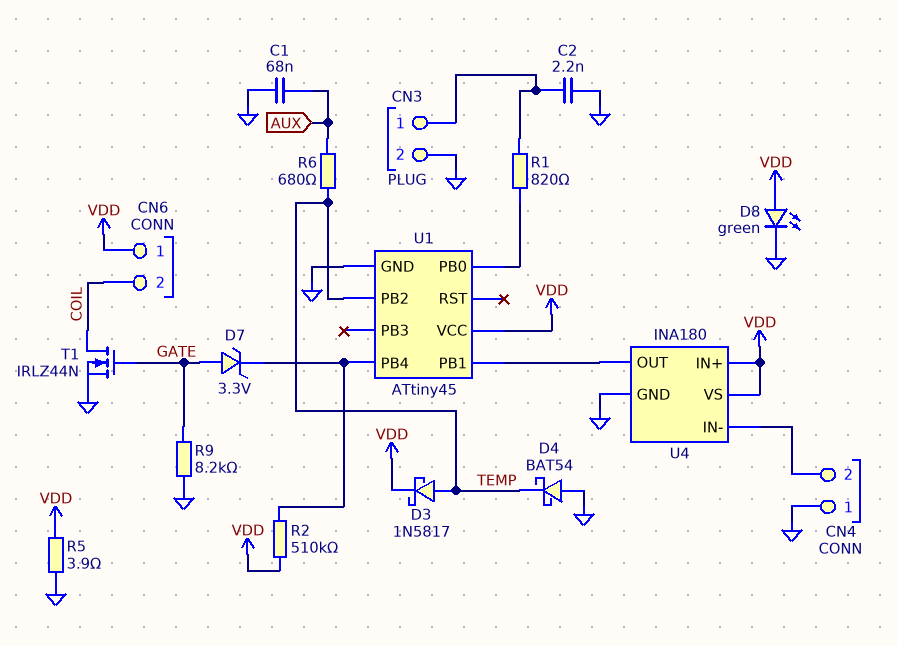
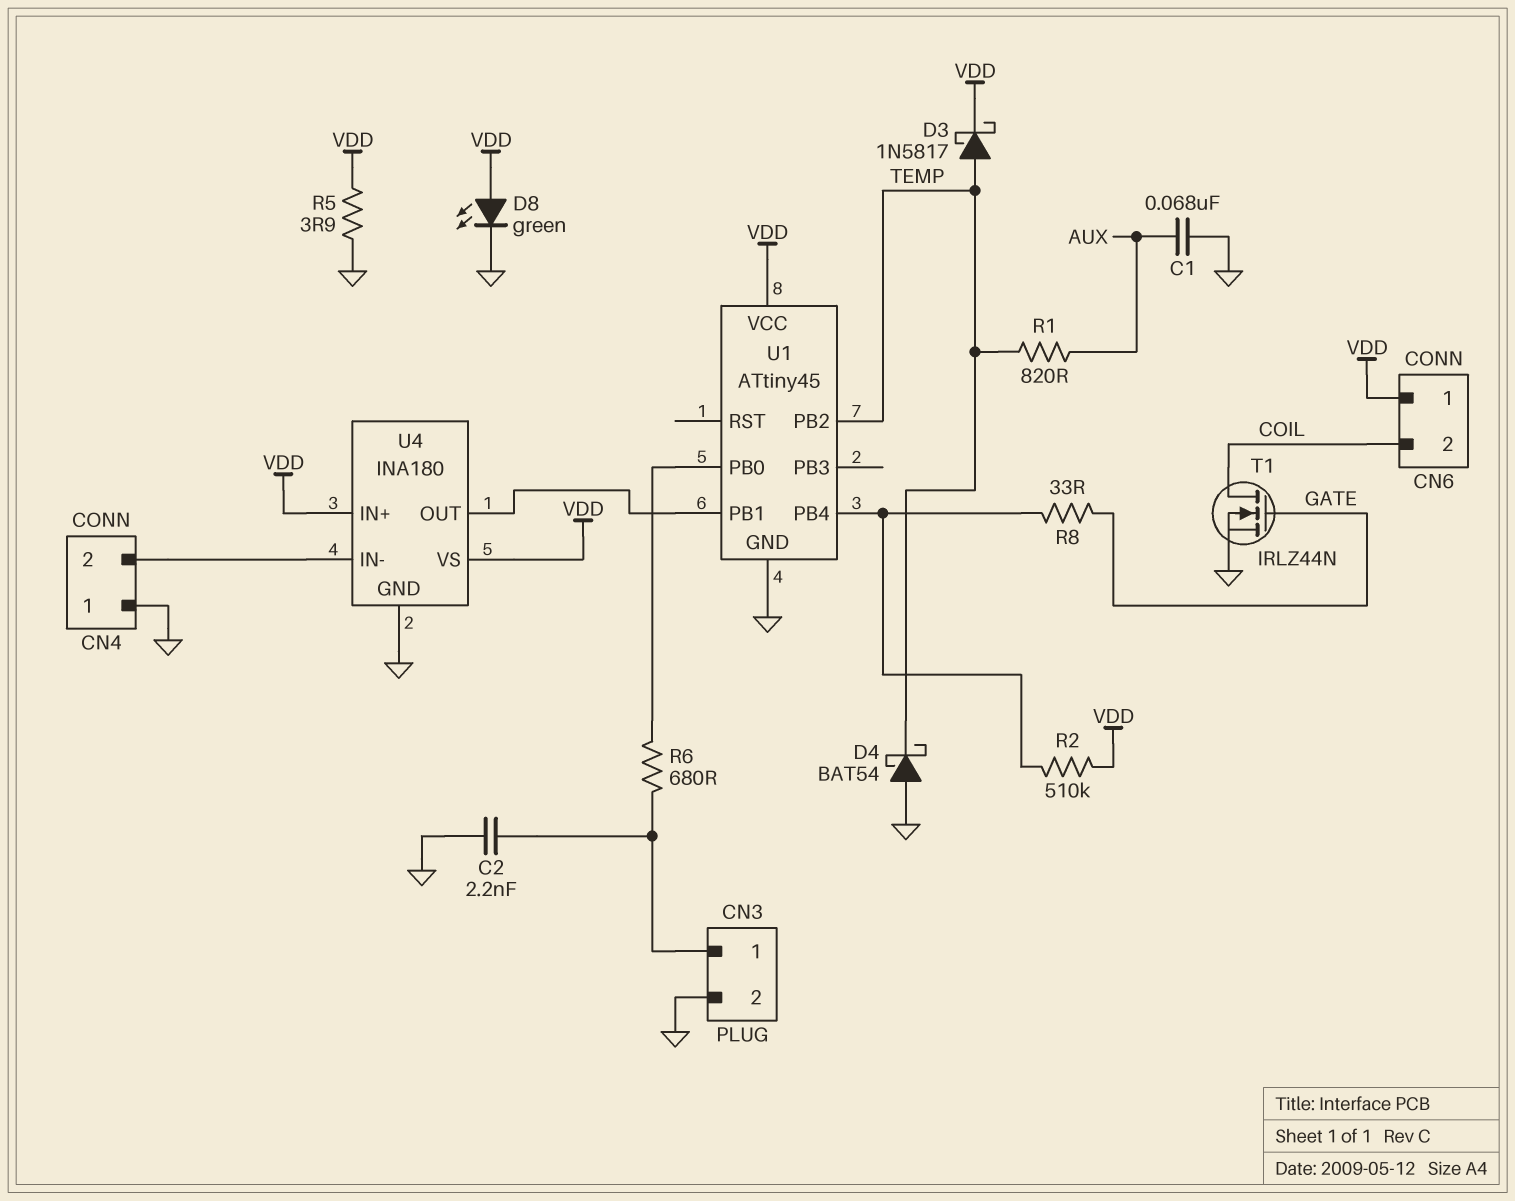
D7: zener 3.3V (A GATE, K U1/PB4) -> none
R1: 820 (CN3/1, U1/PB0) -> 820 (AUX, TEMP)
R6: 680 (AUX, TEMP) -> 680 (CN3/1, U1/PB0)
R8: none -> 33 (GATE, U1/PB4)
R9: 8.2k (GATE, GND) -> none

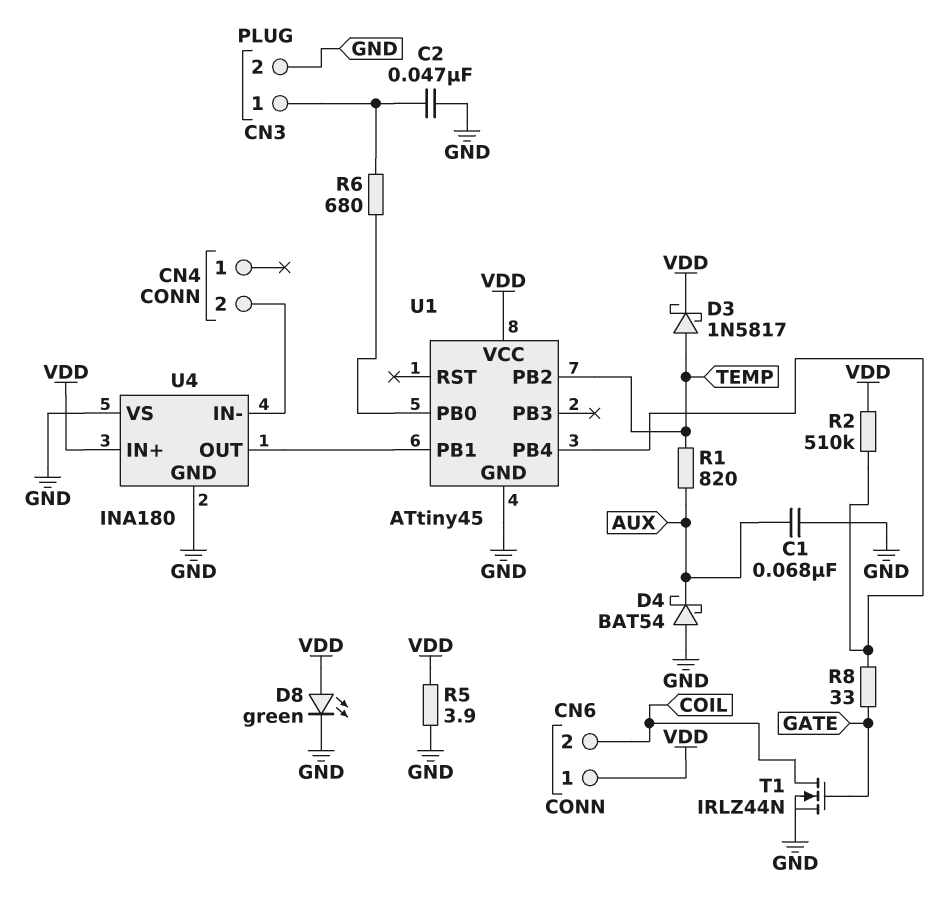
C2: 2.2nF (CN3/1, GND) -> 47nF (CN3/1, GND)
CN4 pin 1: GND -> none
D4: schottky BAT54 (A GND, K TEMP) -> schottky BAT54 (A GND, K AUX)
U4 pin VS: VDD -> GND

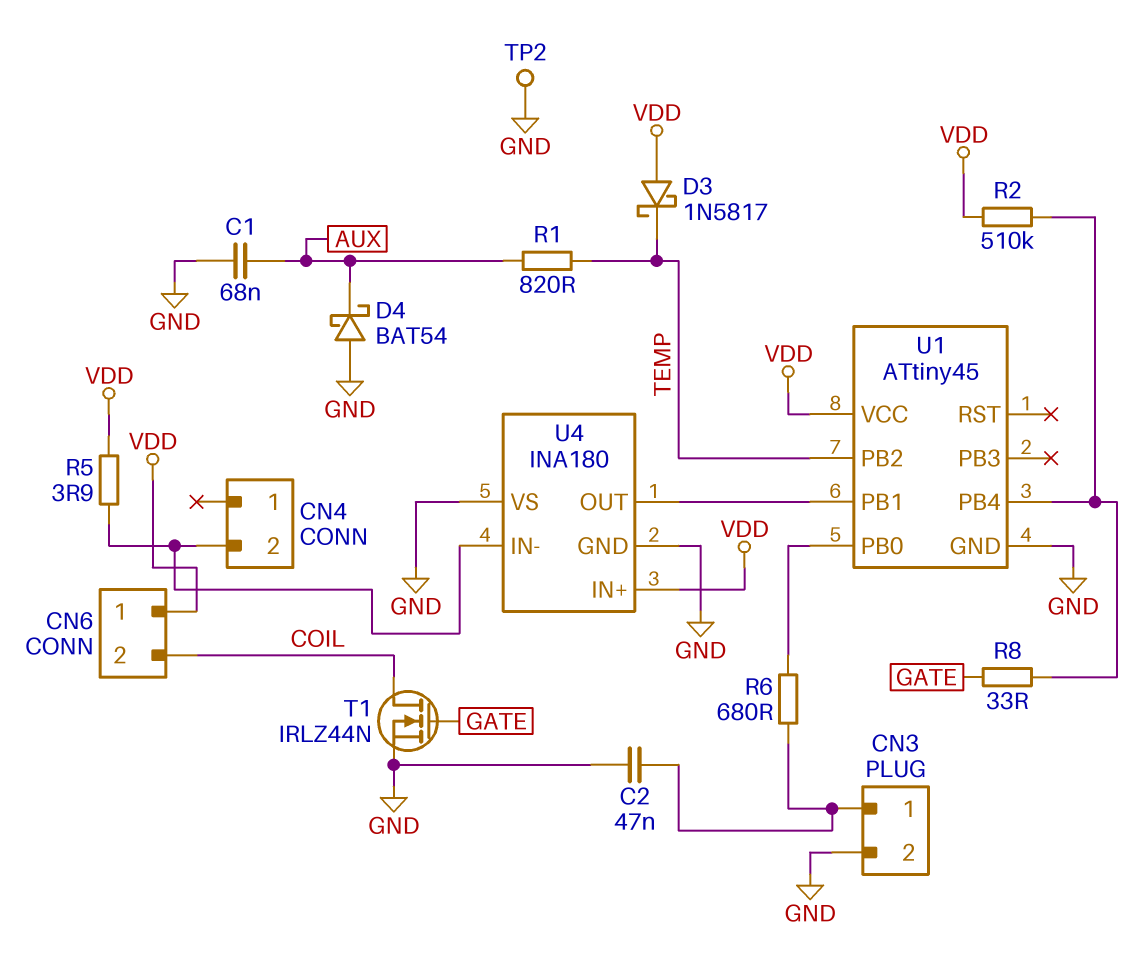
D3: schottky 1N5817 (A TEMP, K VDD) -> schottky 1N5817 (A VDD, K TEMP)
D8: LED green (A VDD, K GND) -> none
R5: 3.9 (GND, VDD) -> 3.9 (CN4/2, VDD)
TP2: none -> test point (GND)

